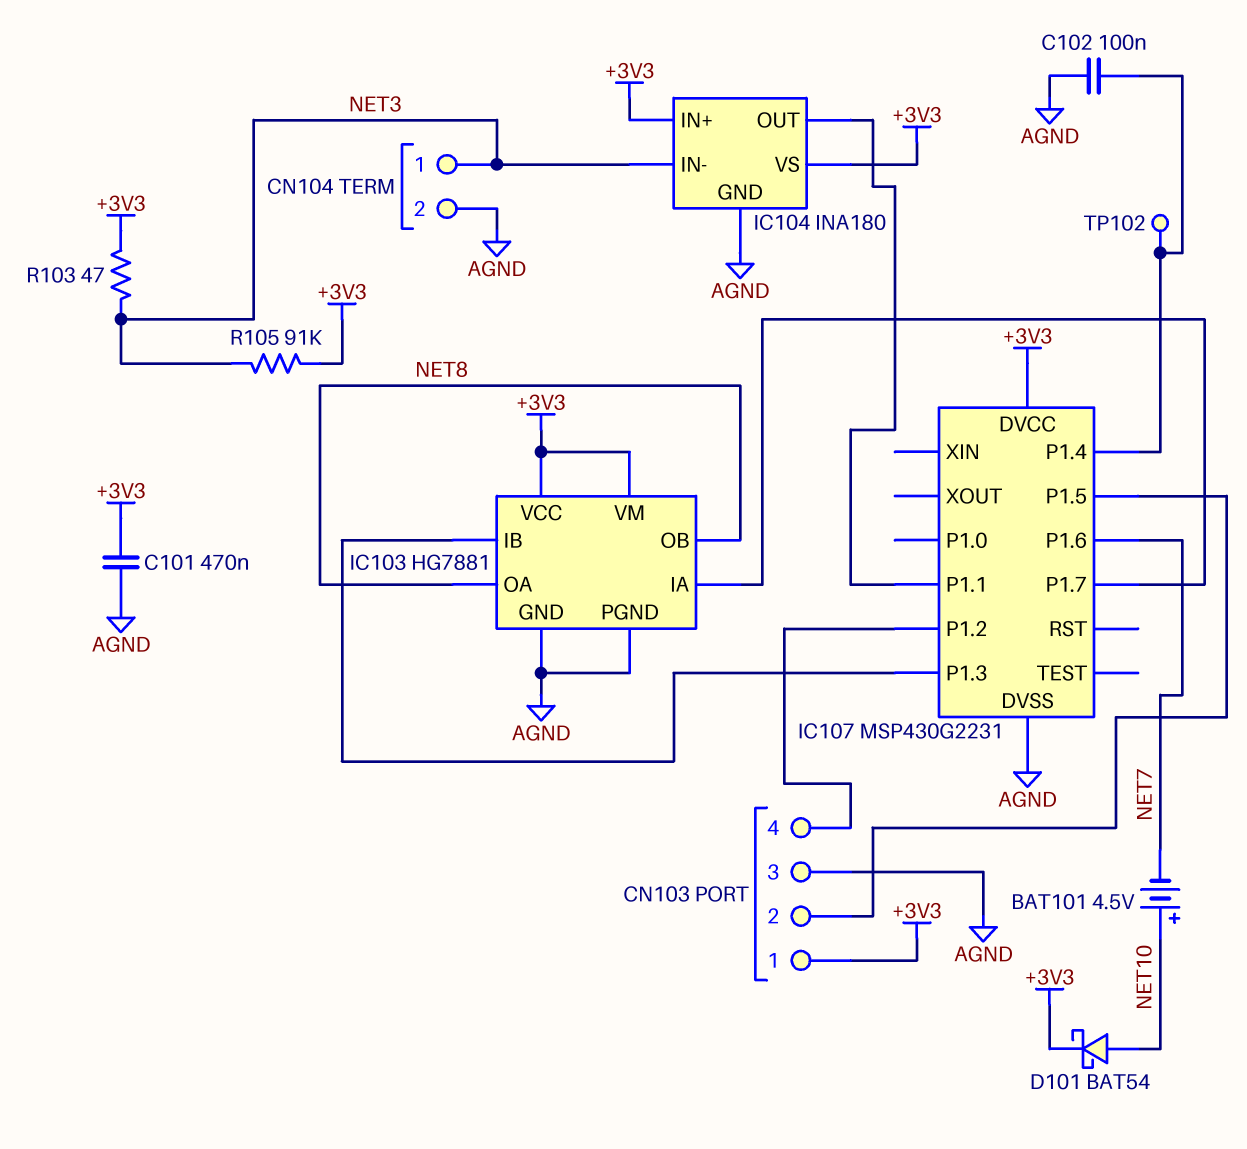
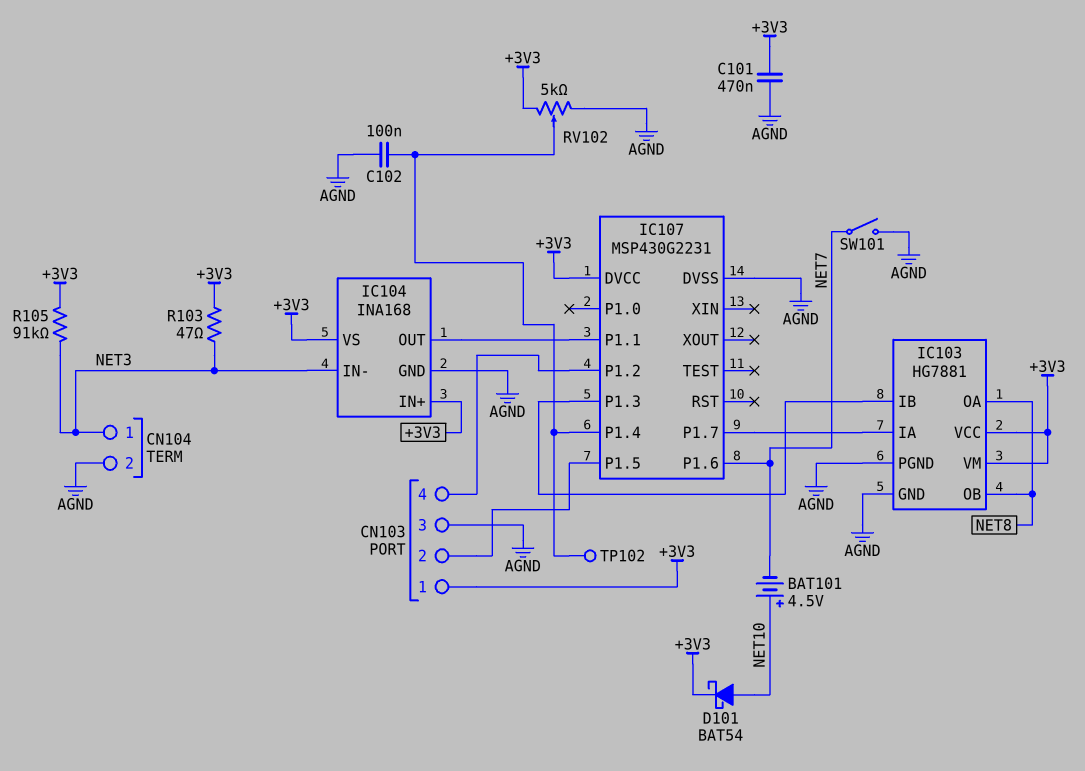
IC104: INA180 -> INA168
RV102: none -> 5k (+3V3, AGND, wiper IC107/P1.4)
SW101: none -> switch (AGND, NET7)

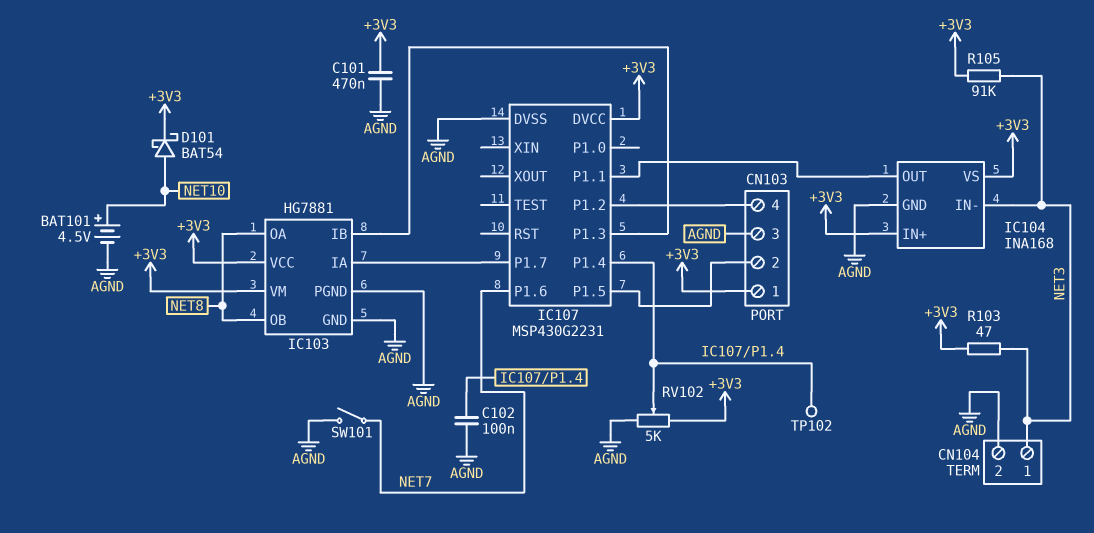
BAT101: 4.5V (plus NET10, minus NET7) -> 4.5V (plus NET10, minus AGND)

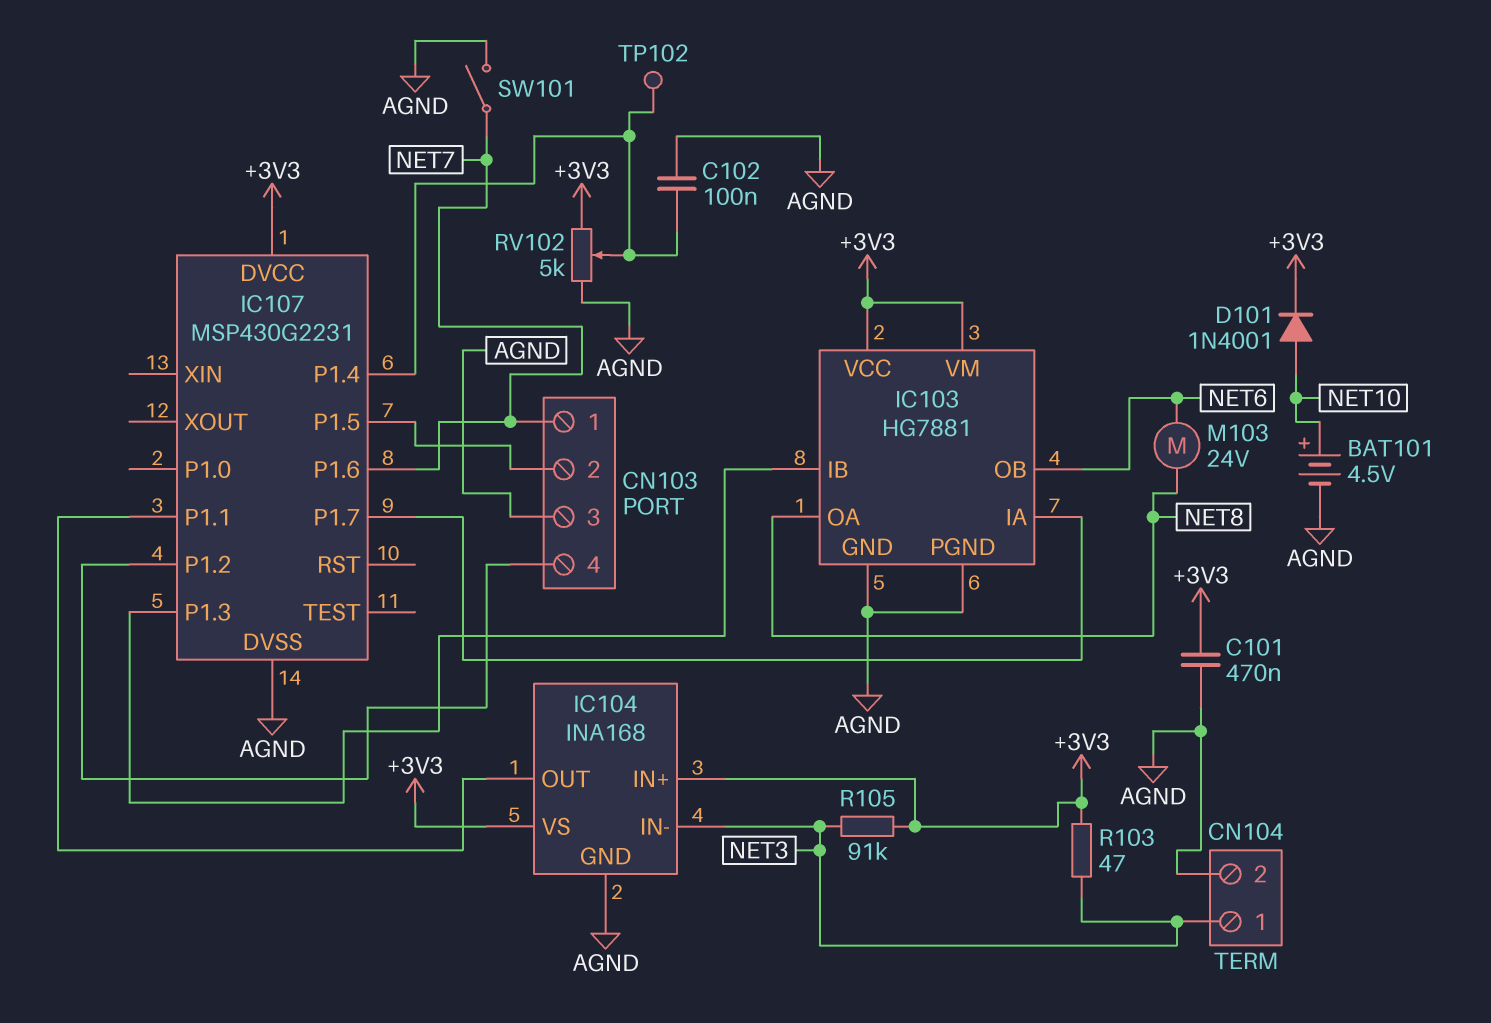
CN103 pin 1: +3V3 -> NET7
D101: schottky BAT54 (A NET10, K +3V3) -> diode 1N4001 (A NET10, K +3V3)
IC103 pin OB: NET8 -> NET6
M103: none -> motor 24V (NET6, NET8)

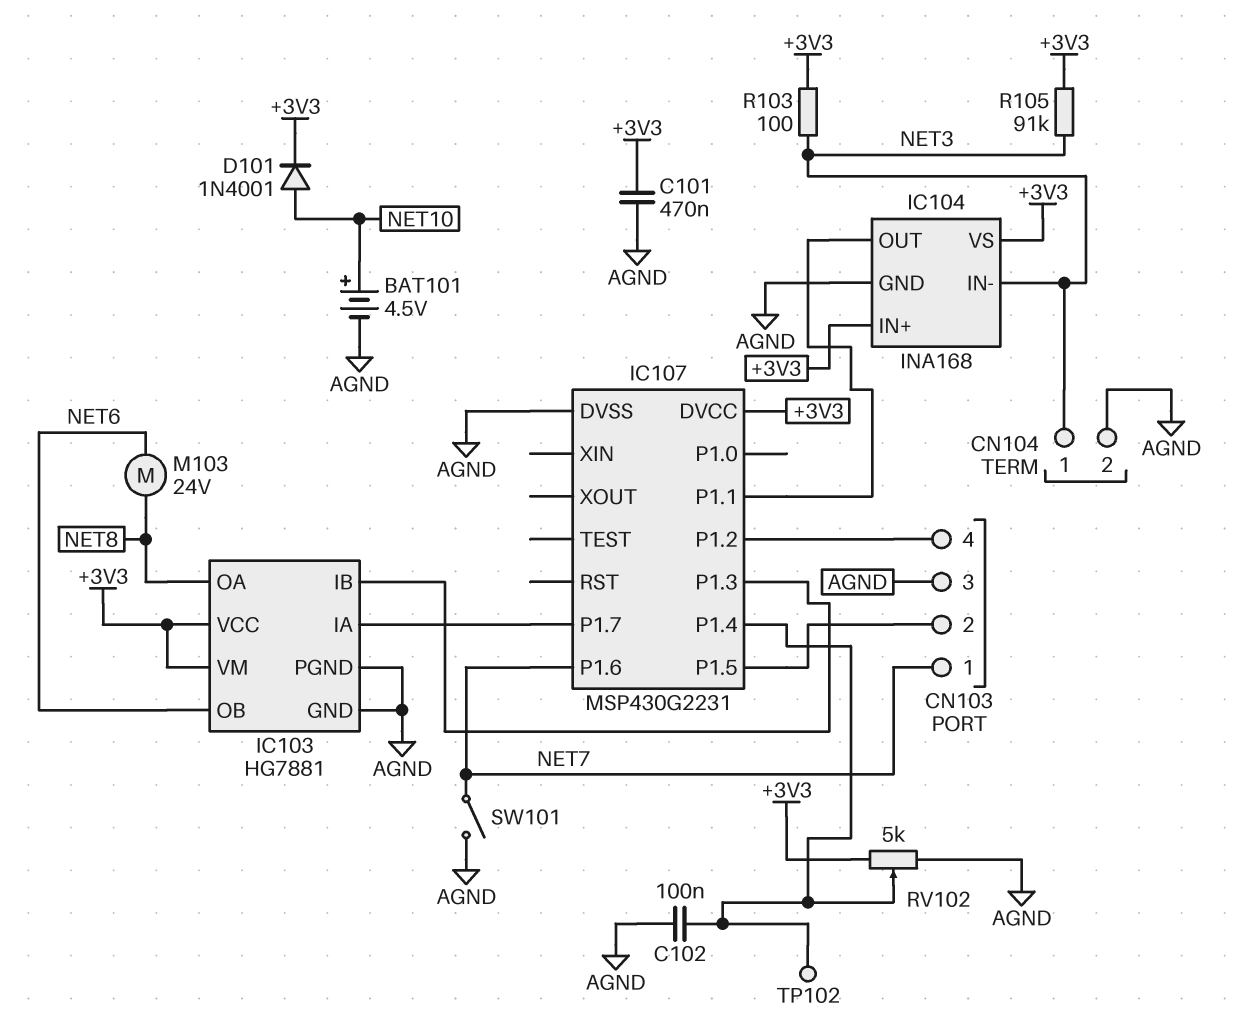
R103: 47 (+3V3, NET3) -> 100 (+3V3, NET3)

